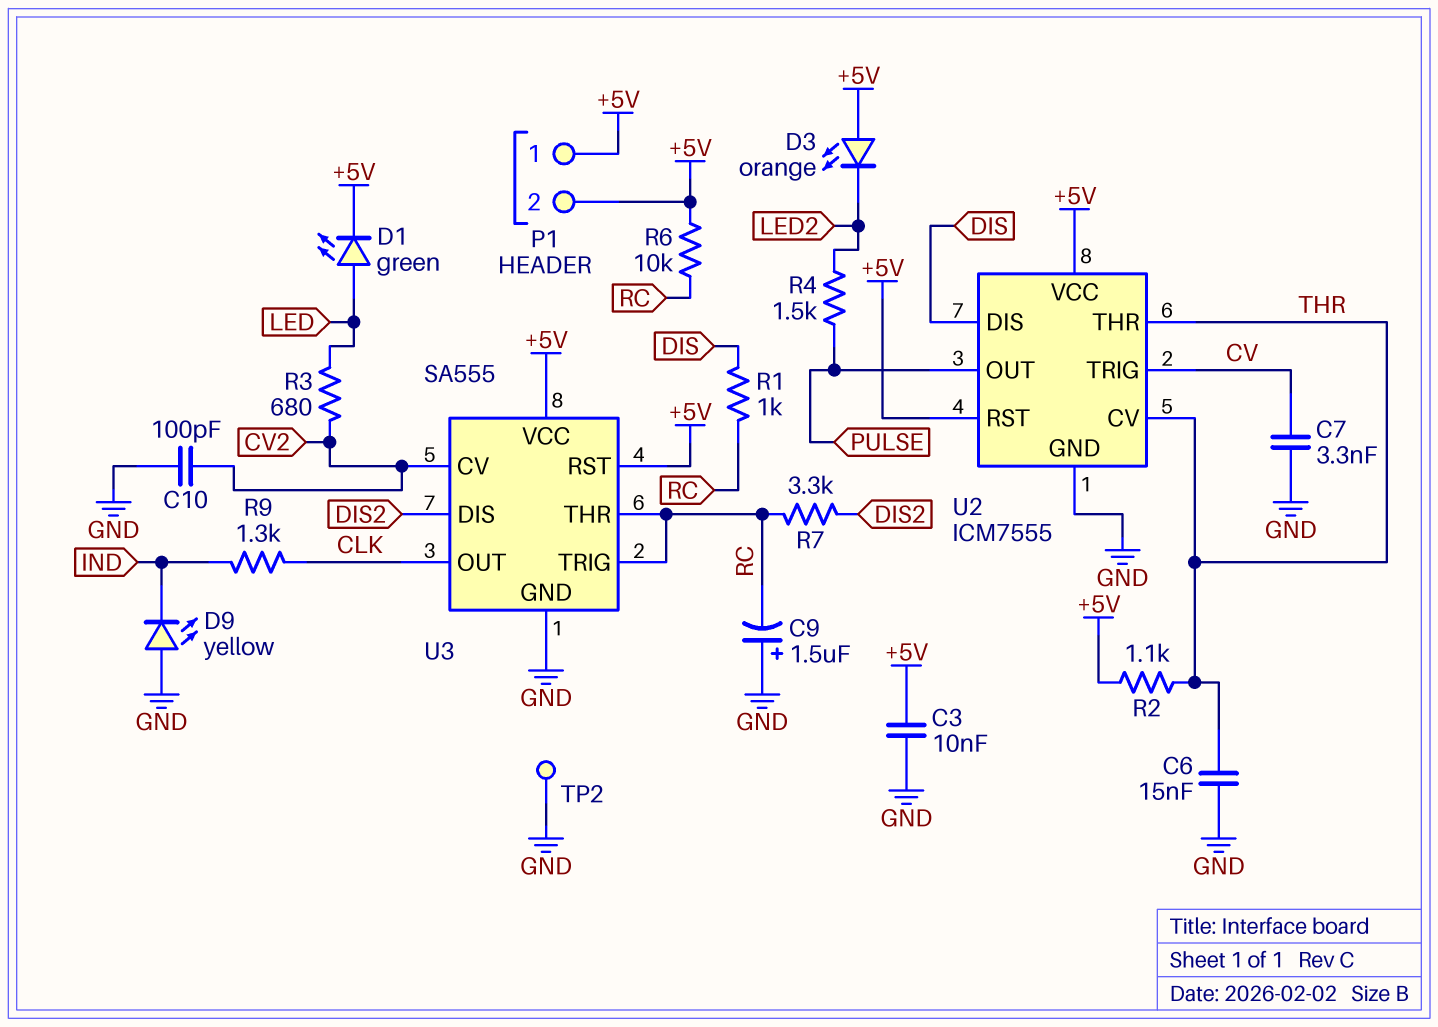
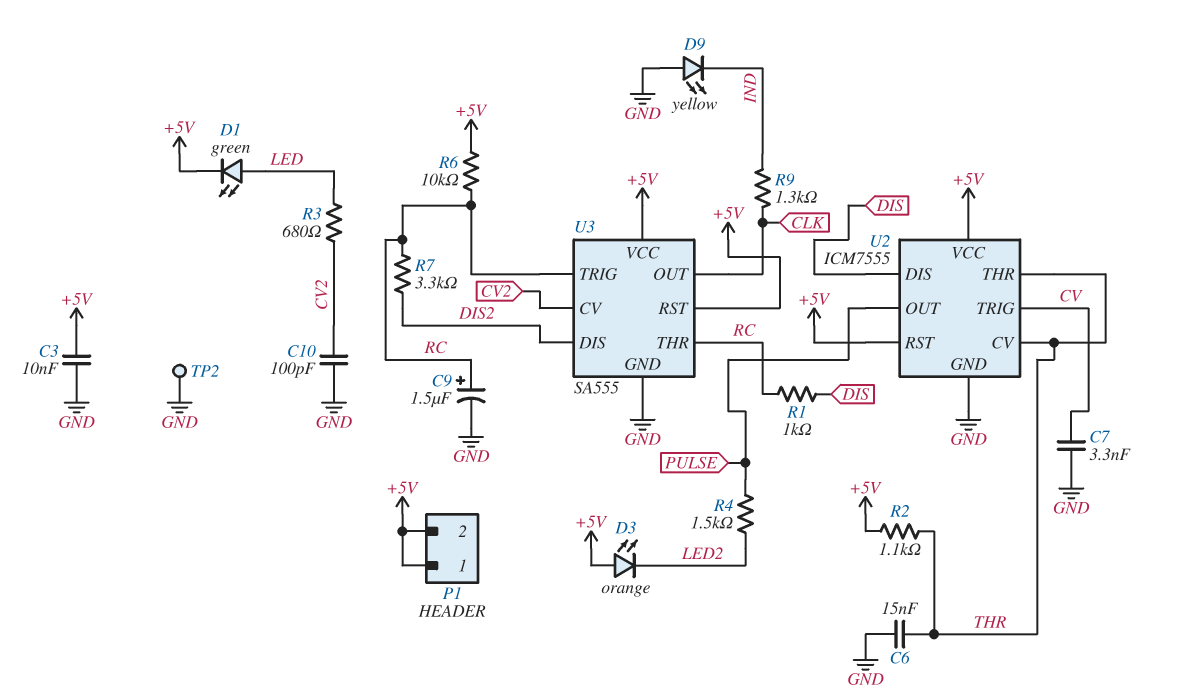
C9: 1.5uF (plus GND, minus RC) -> 1.5uF (plus RC, minus GND)

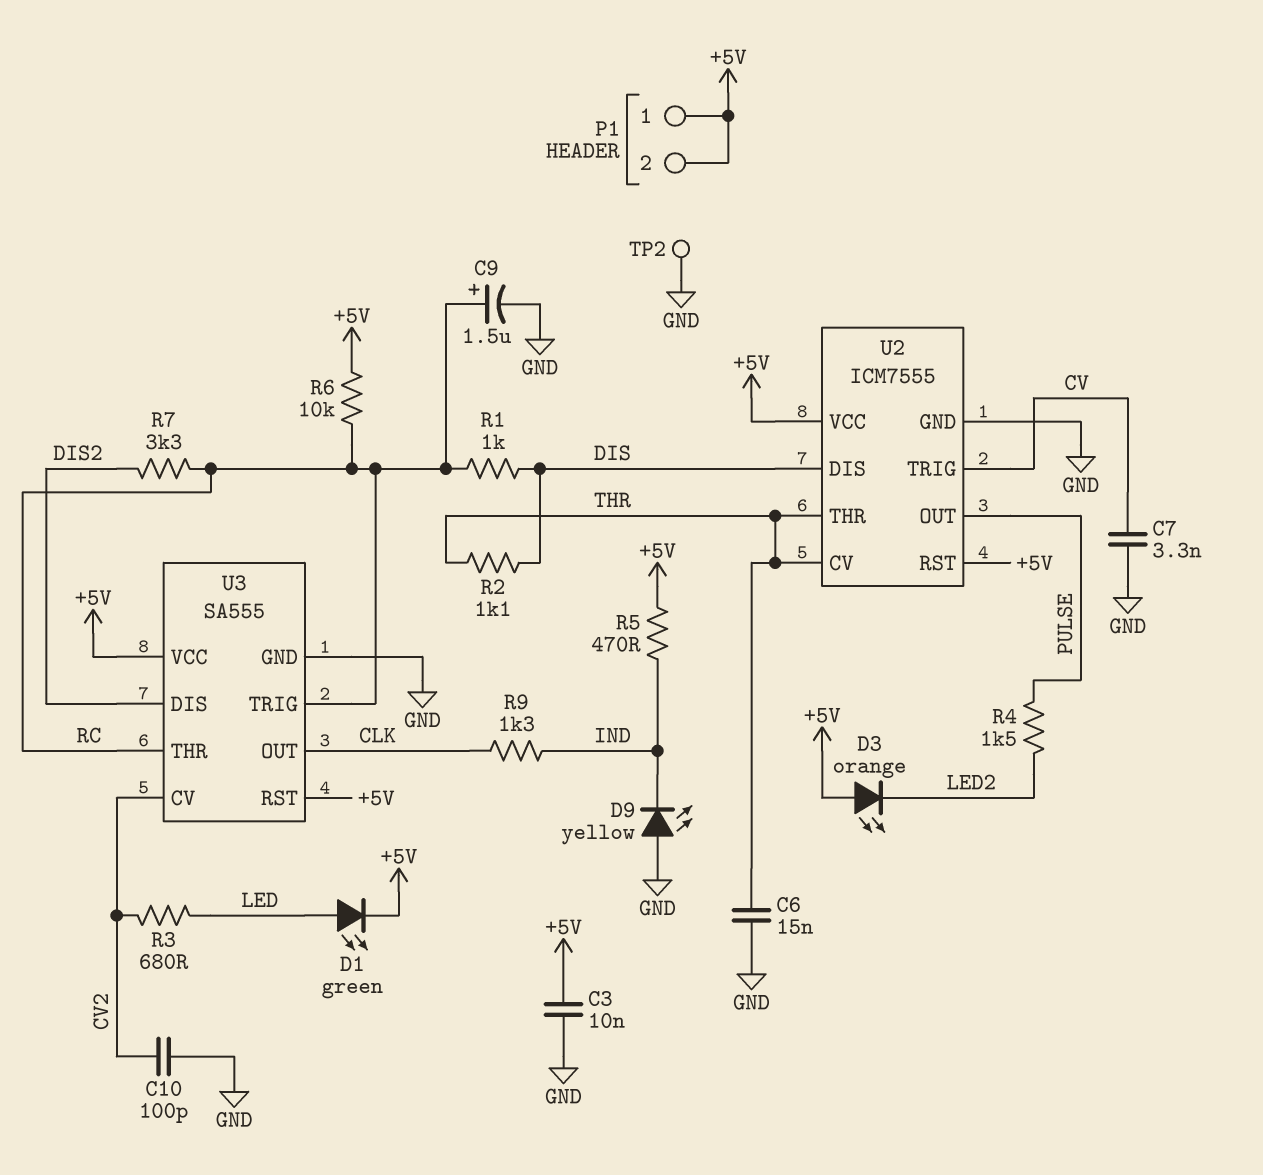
R2: 1.1k (+5V, THR) -> 1.1k (DIS, THR)
R5: none -> 470 (+5V, IND)

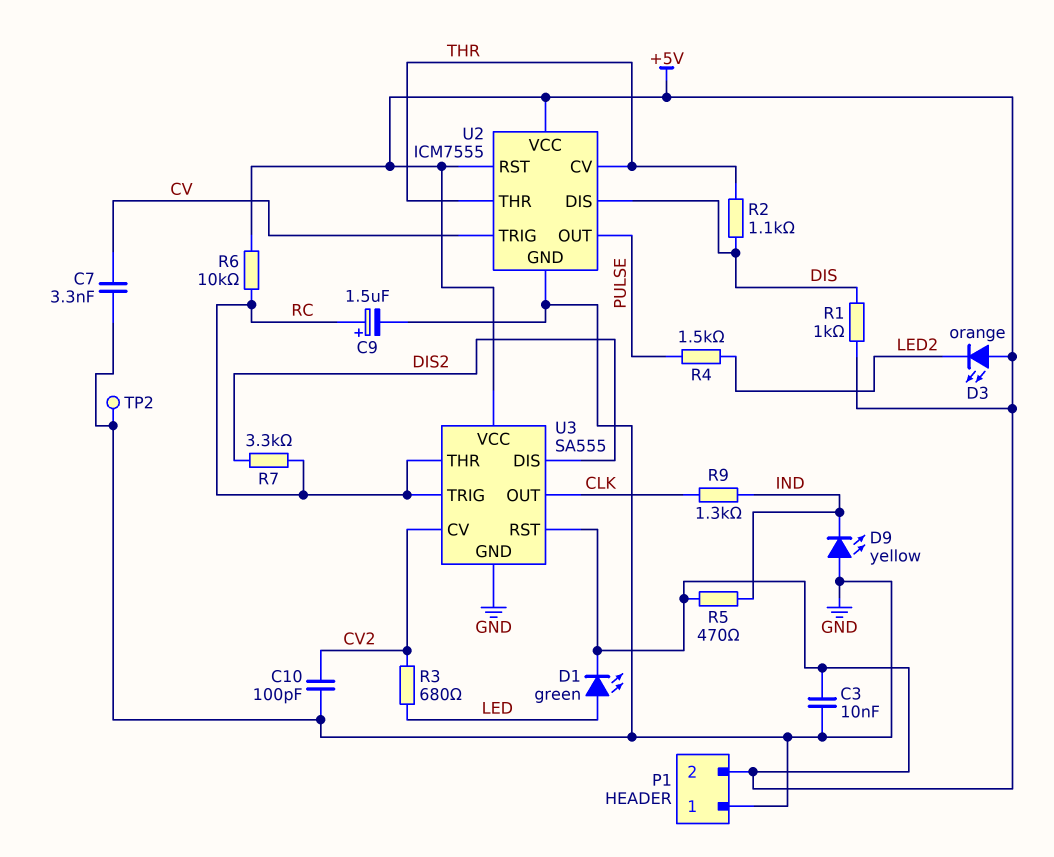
C6: 15nF (GND, THR) -> none
P1 pin 1: +5V -> GND
R1: 1k (DIS, RC) -> 1k (+5V, DIS)

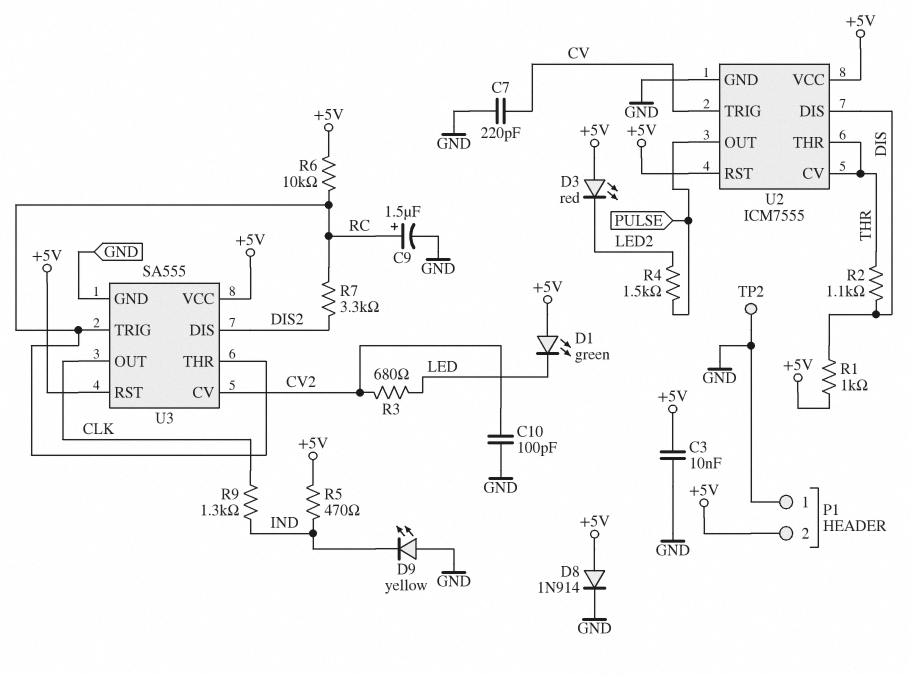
C7: 3.3nF (CV, GND) -> 220pF (CV, GND)
D1: LED green (A LED, K +5V) -> LED green (A +5V, K LED)
D3: LED orange (A +5V, K LED2) -> LED red (A +5V, K LED2)
D8: none -> diode 1N914 (A +5V, K GND)

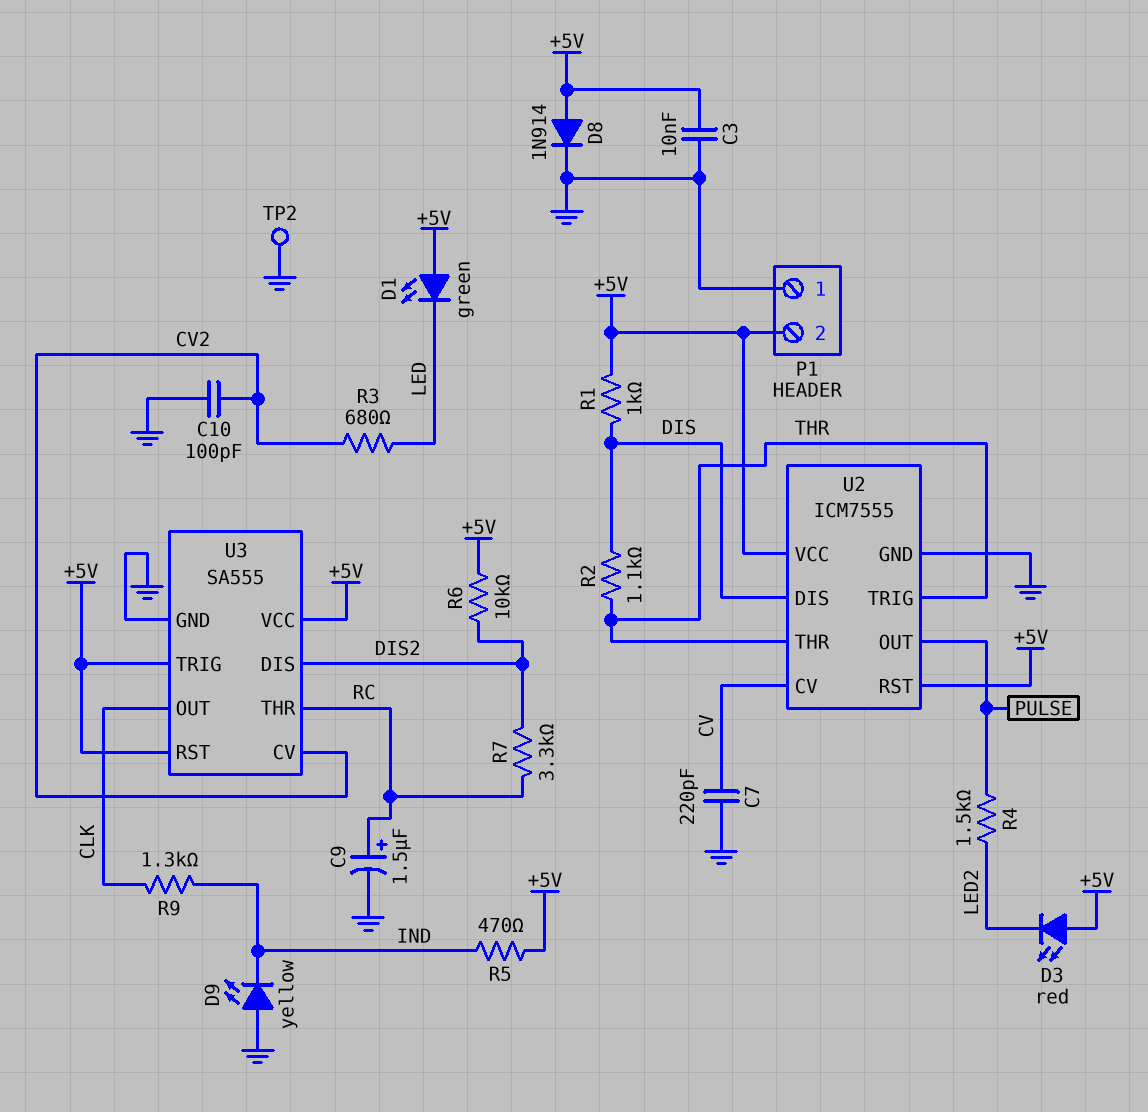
R6: 10k (+5V, RC) -> 10k (+5V, DIS2)
U2 pin CV: THR -> CV
U2 pin TRIG: CV -> THR
U3 pin TRIG: RC -> +5V

